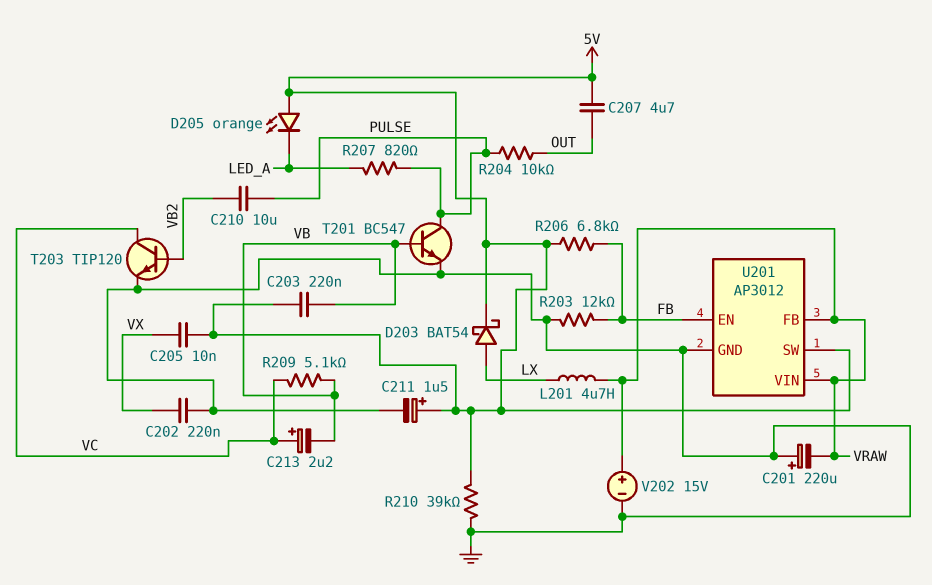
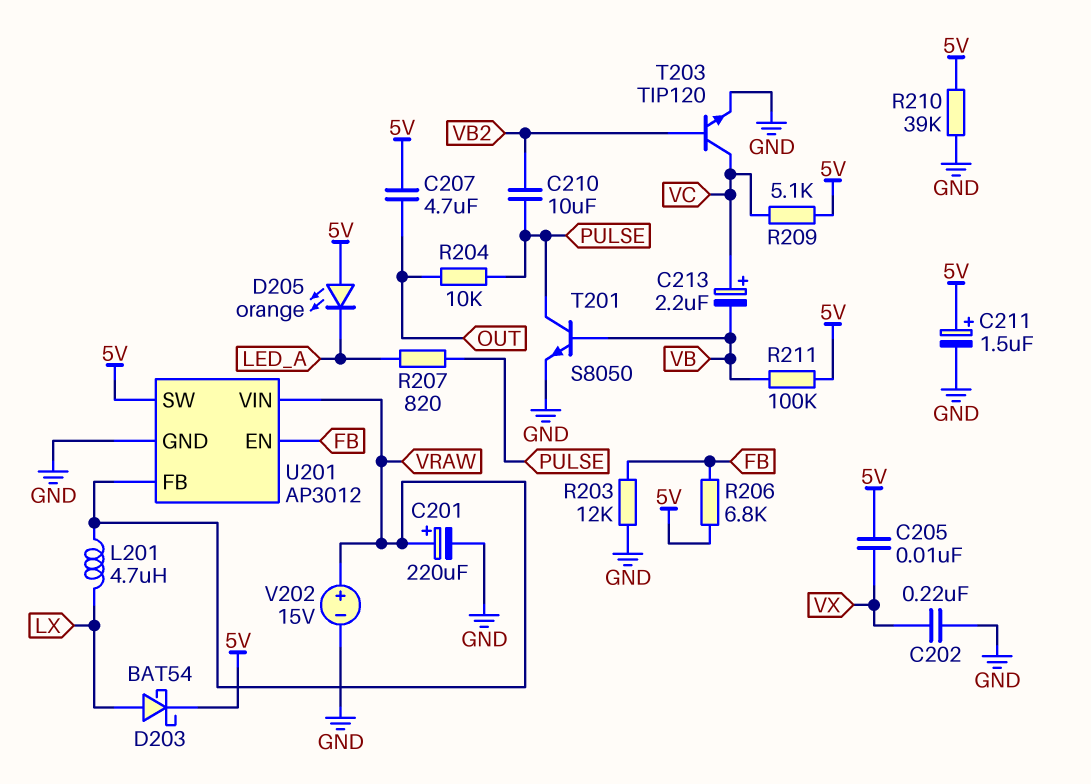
C201: 220uF (plus GND, minus VRAW) -> 220uF (plus VRAW, minus GND)
C203: 220nF (5V, VB) -> none
R209: 5.1k (VB, VC) -> 5.1k (5V, VC)
R211: none -> 100k (5V, VB)
T201: NPN BC547 (B VB, C PULSE, E GND) -> NPN S8050 (B VB, C PULSE, E GND)

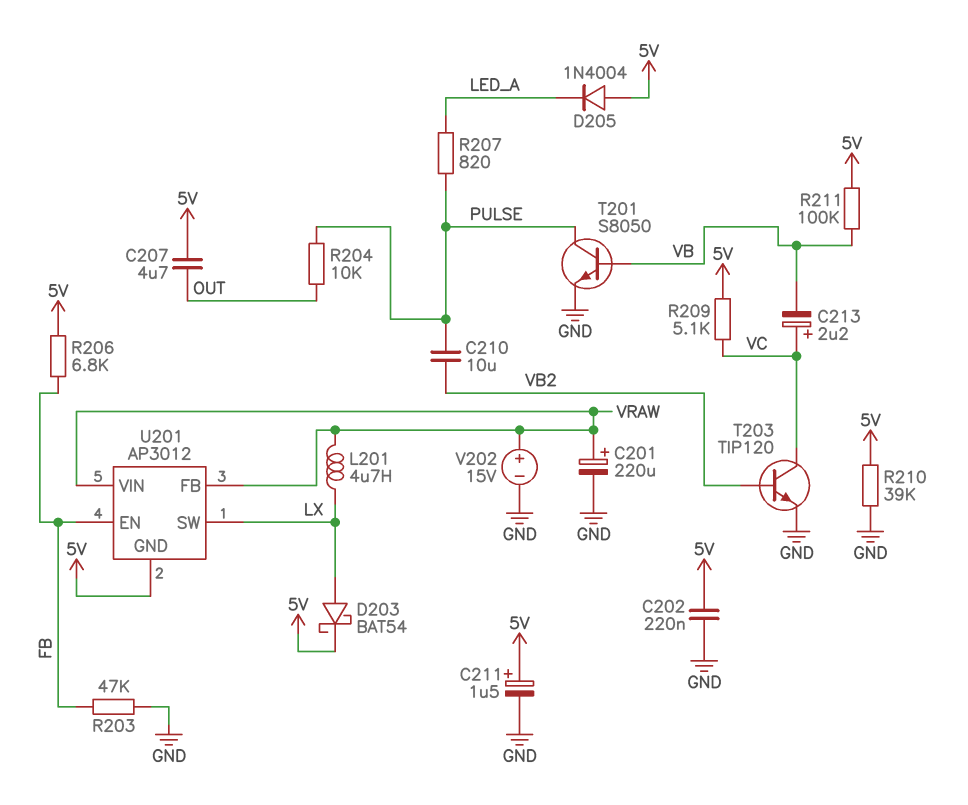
C202: 220nF (GND, VX) -> 220nF (5V, GND)
C205: 10nF (5V, VX) -> none
D205: LED orange (A 5V, K LED_A) -> diode 1N4004 (A 5V, K LED_A)
R203: 12k (FB, GND) -> 47k (FB, GND)
U201 pin GND: GND -> 5V
U201 pin SW: 5V -> LX

